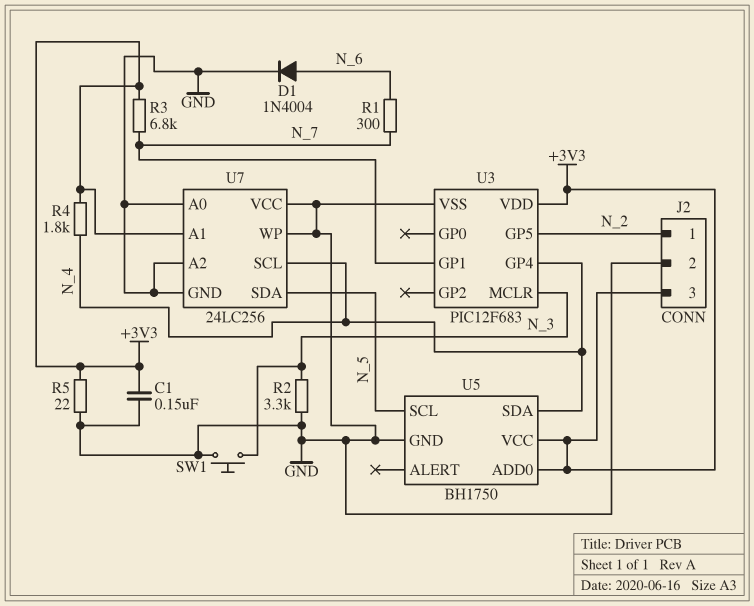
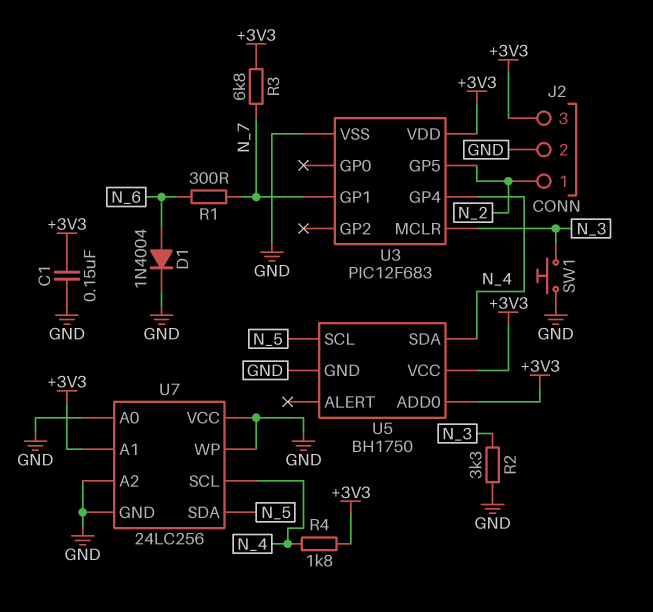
R5: 22 (+3V3, GND) -> none

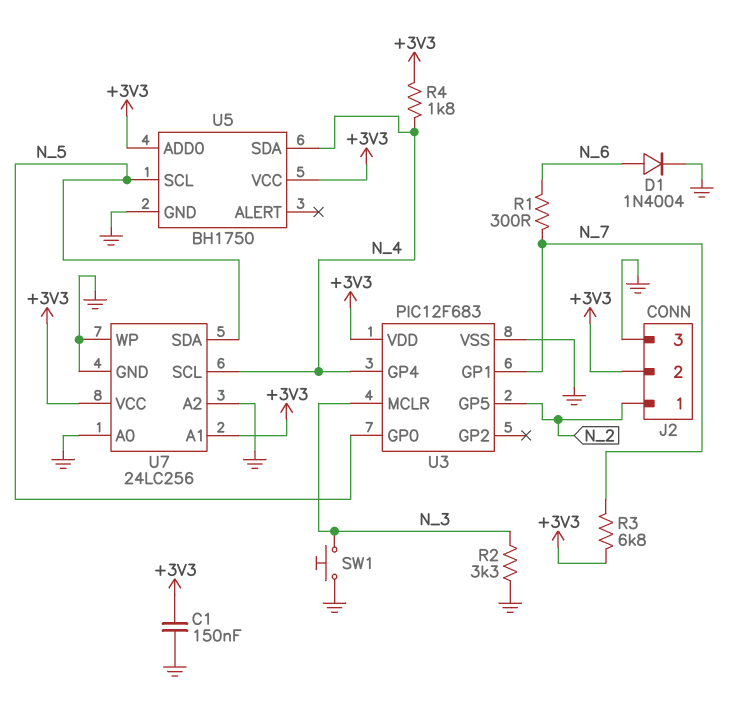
J2 pin 2: GND -> +3V3
J2 pin 3: +3V3 -> GND
U3 pin GP0: none -> N_5
U7 pin VCC: GND -> +3V3

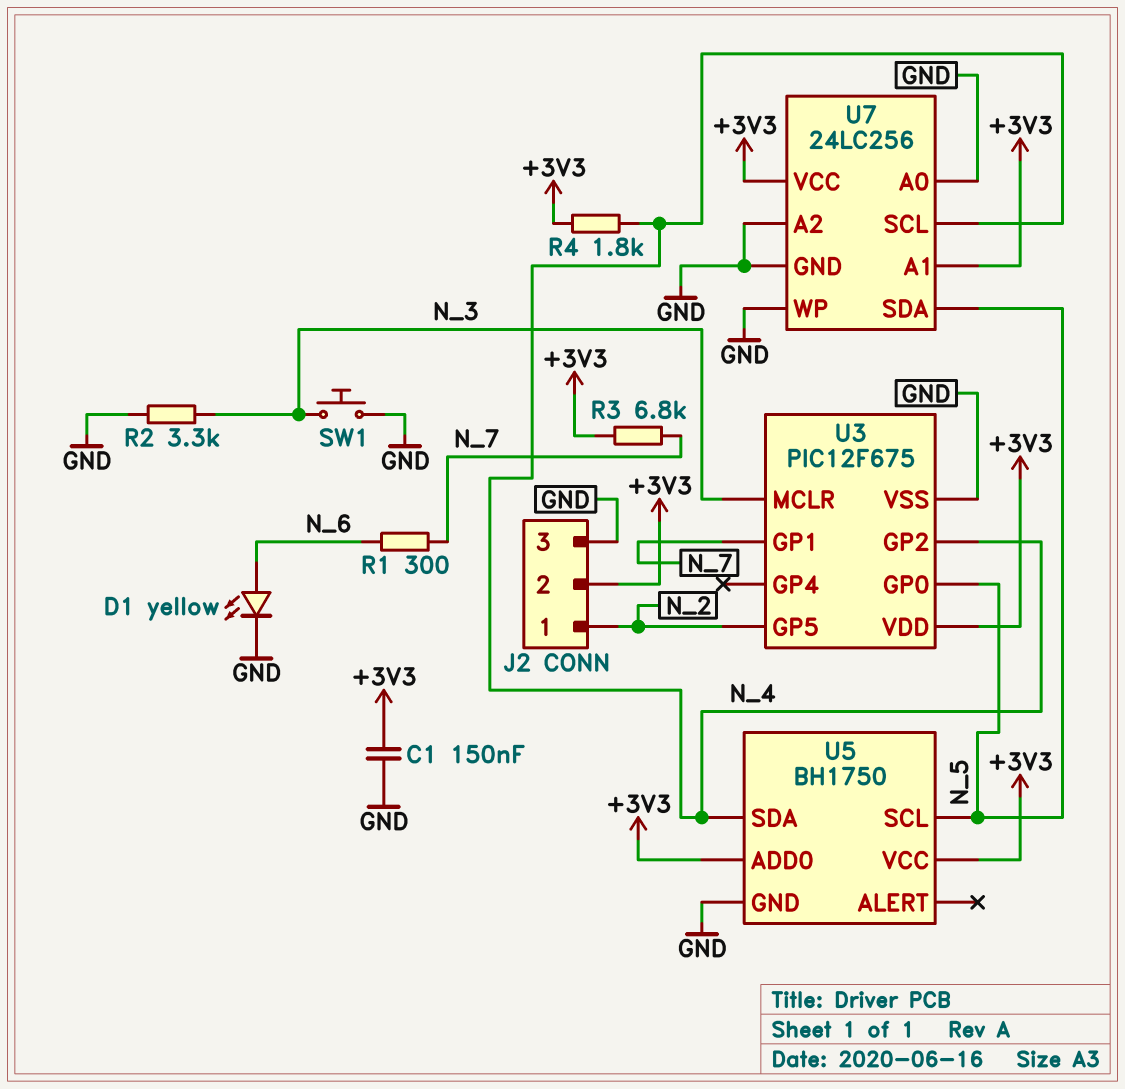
D1: diode 1N4004 (A N_6, K GND) -> LED yellow (A N_6, K GND)
U3: PIC12F683 -> PIC12F675
U3 pin GP2: none -> N_4
U3 pin GP4: N_4 -> none

